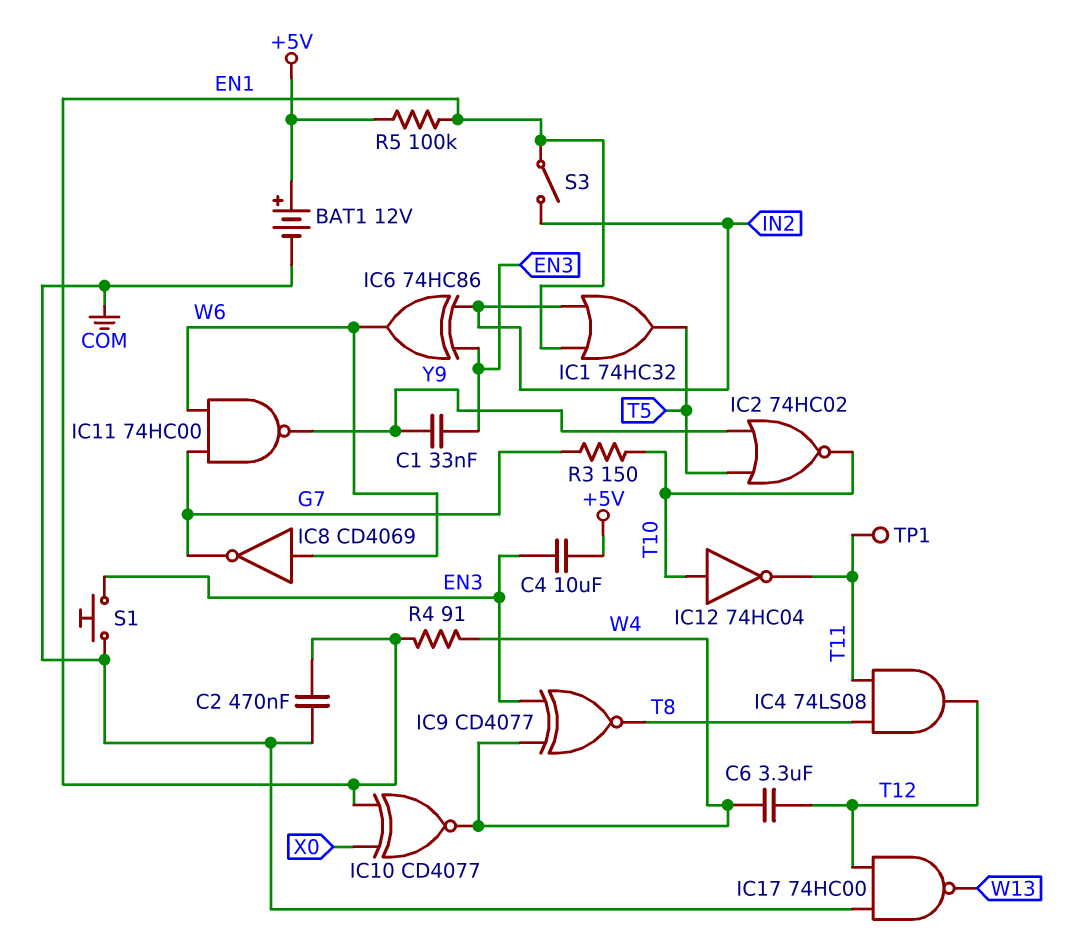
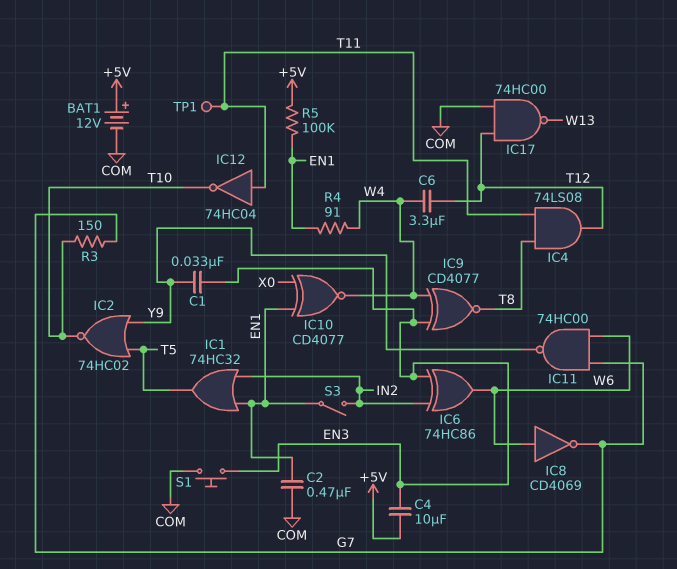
IC12: NOT 74HC04 (in T10, out T11) -> NOT 74HC04 (in T11, out T10)

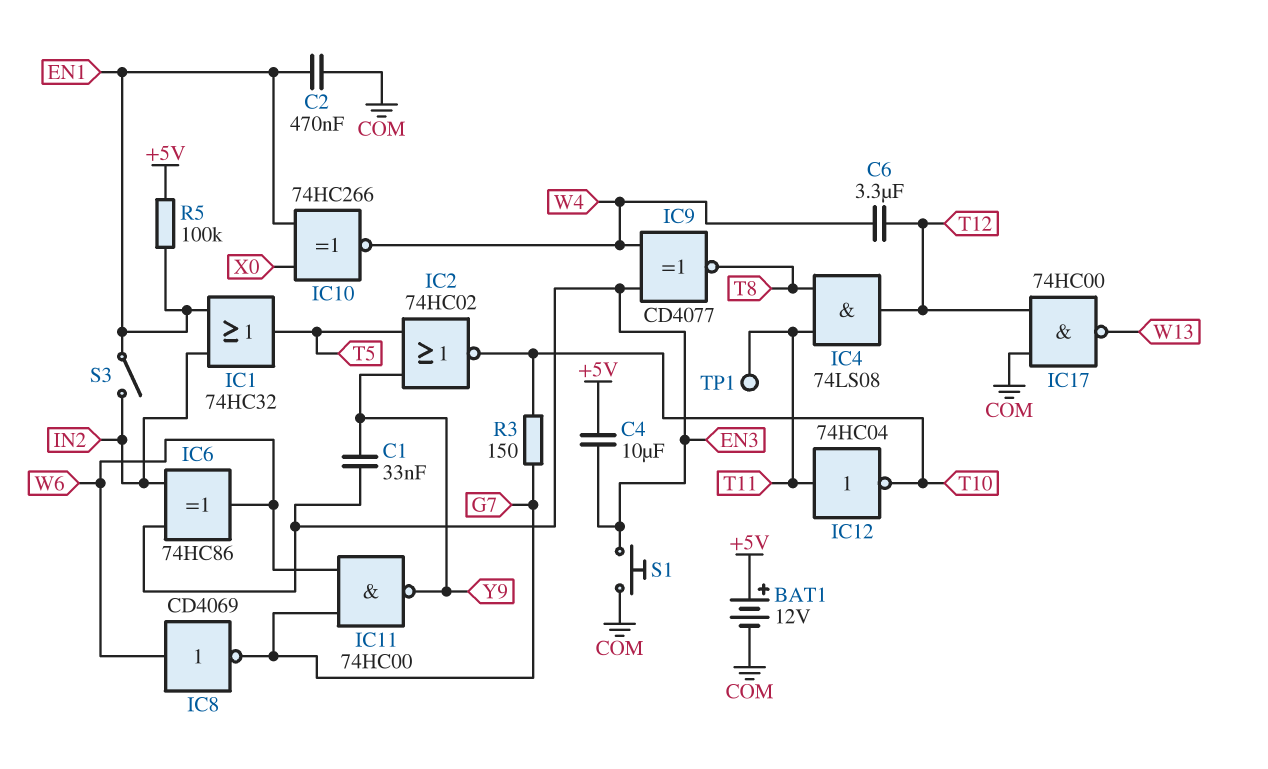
IC10: XNOR CD4077 (in EN1, in X0, out W4) -> XNOR 74HC266 (in EN1, in X0, out W4)
R4: 91 (EN1, W4) -> none

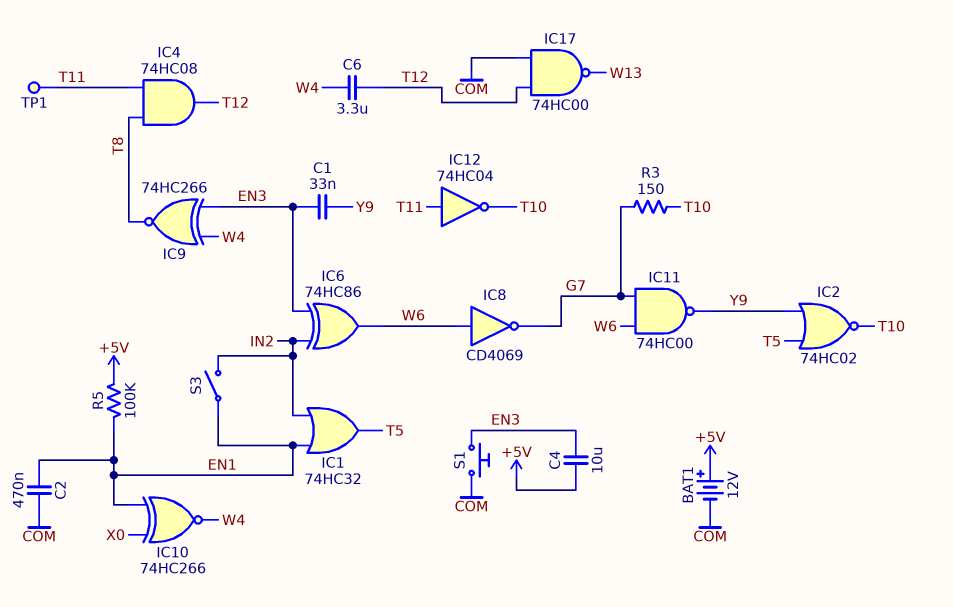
IC4: AND 74LS08 (in T8, in T11, out T12) -> AND 74HC08 (in T8, in T11, out T12)
IC9: XNOR CD4077 (in EN3, in W4, out T8) -> XNOR 74HC266 (in EN3, in W4, out T8)

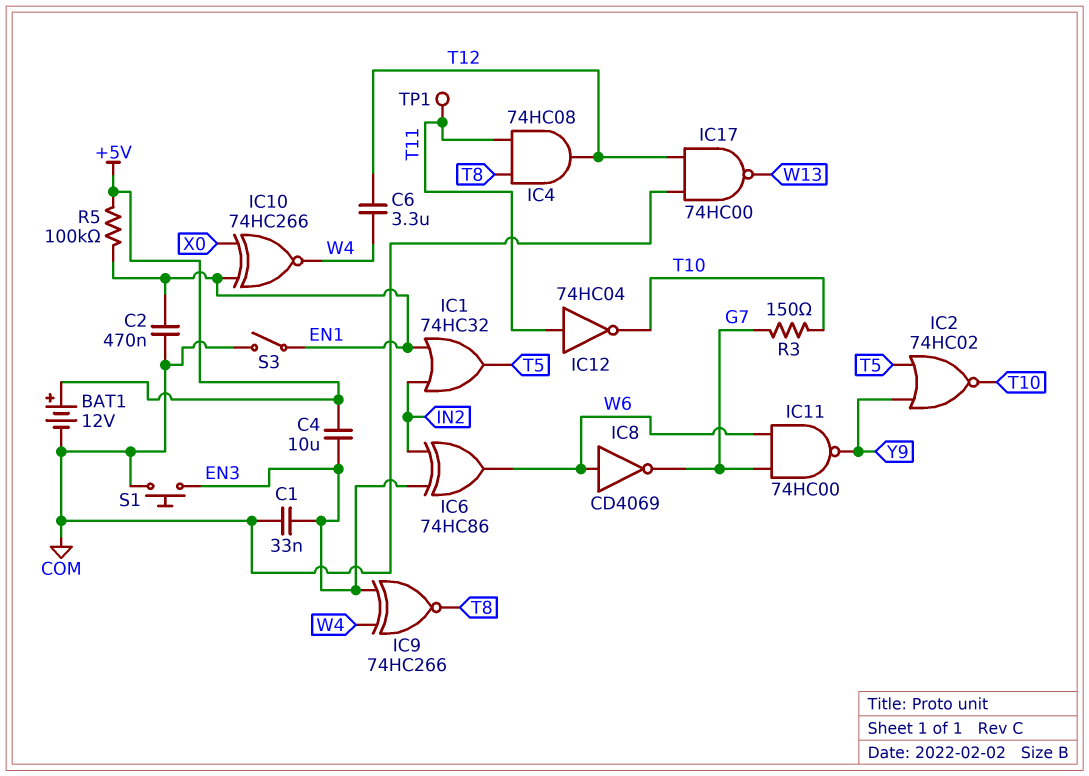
C1: 33nF (EN3, Y9) -> 33nF (COM, EN3)
S3: switch (EN1, IN2) -> switch (COM, EN1)

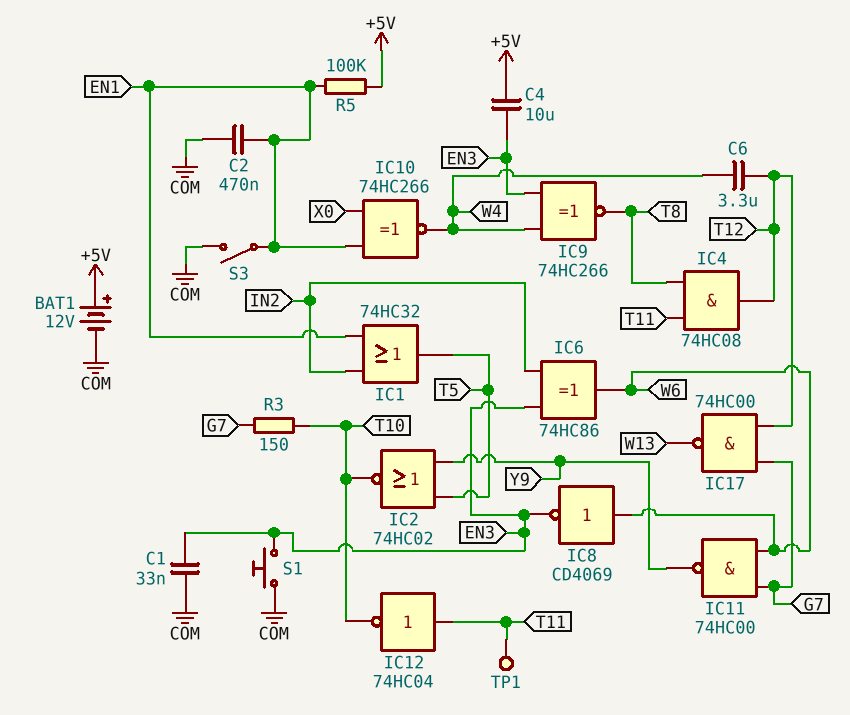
IC8: NOT CD4069 (in W6, out G7) -> NOT CD4069 (in W6, out EN3)
IC17: NAND 74HC00 (in COM, in T12, out W13) -> NAND 74HC00 (in G7, in T12, out W13)

